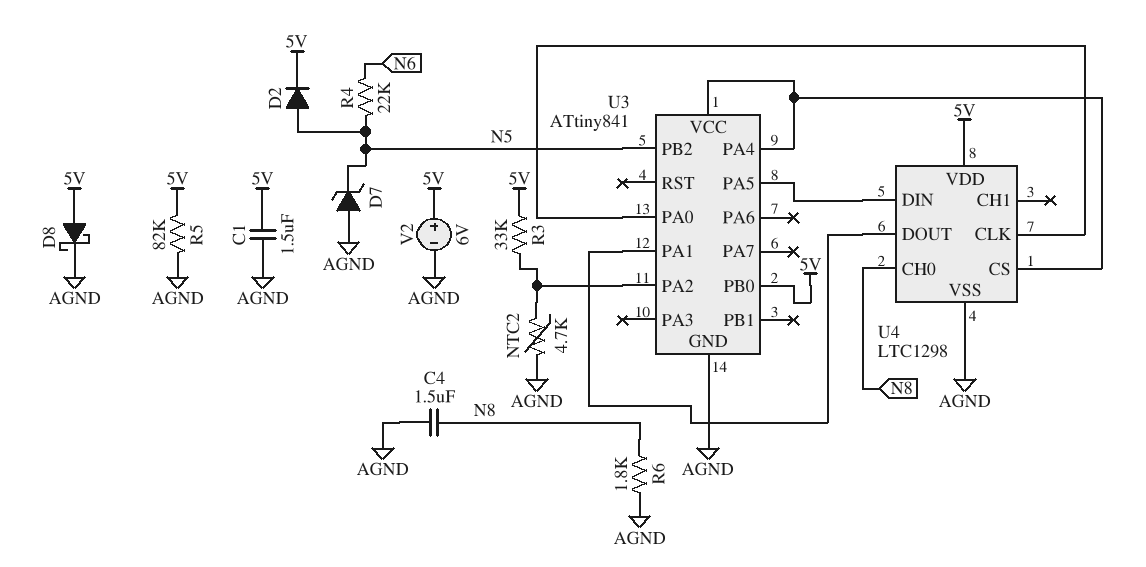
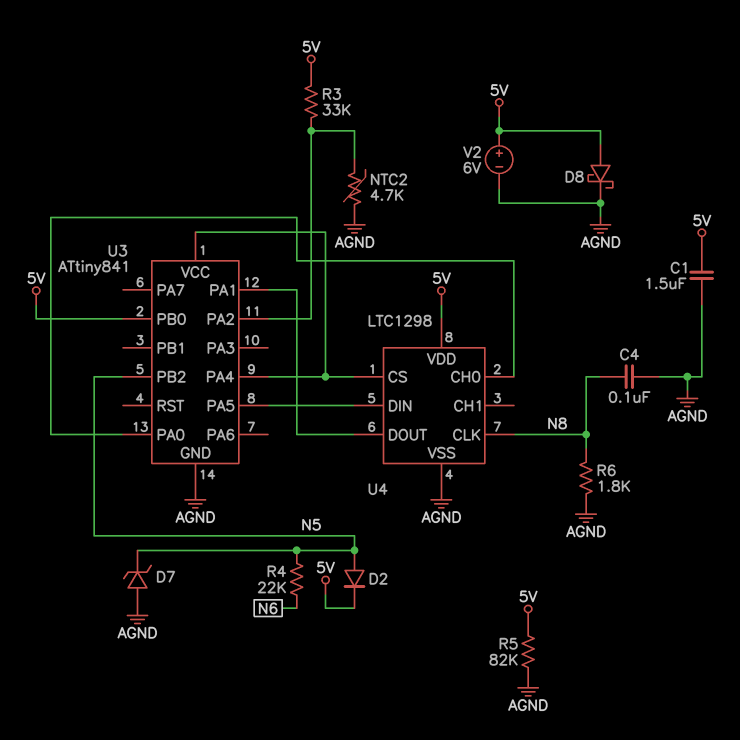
C4: 1.5uF (AGND, N8) -> 100nF (AGND, N8)
U4 pin CH0: N8 -> U3/PA0
U4 pin CLK: U3/PA0 -> N8

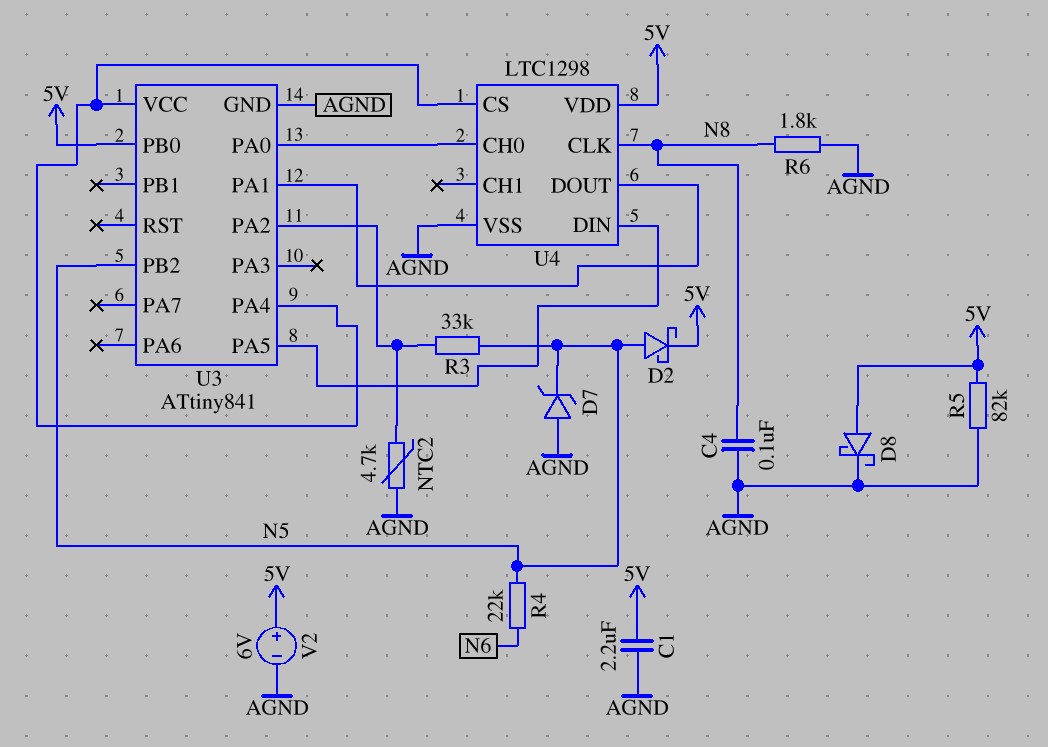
C1: 1.5uF (5V, AGND) -> 2.2uF (5V, AGND)
D2: diode (A N5, K 5V) -> schottky (A N5, K 5V)
R3: 33k (5V, U3/PA2) -> 33k (N5, U3/PA2)

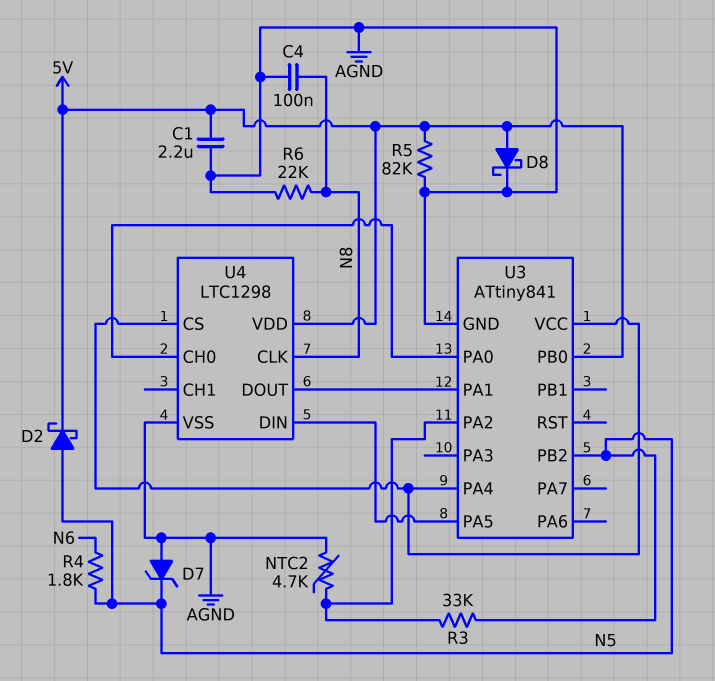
R4: 22k (N5, N6) -> 1.8k (N5, N6)
R6: 1.8k (AGND, N8) -> 22k (AGND, N8)
V2: 6V (plus 5V, minus AGND) -> none

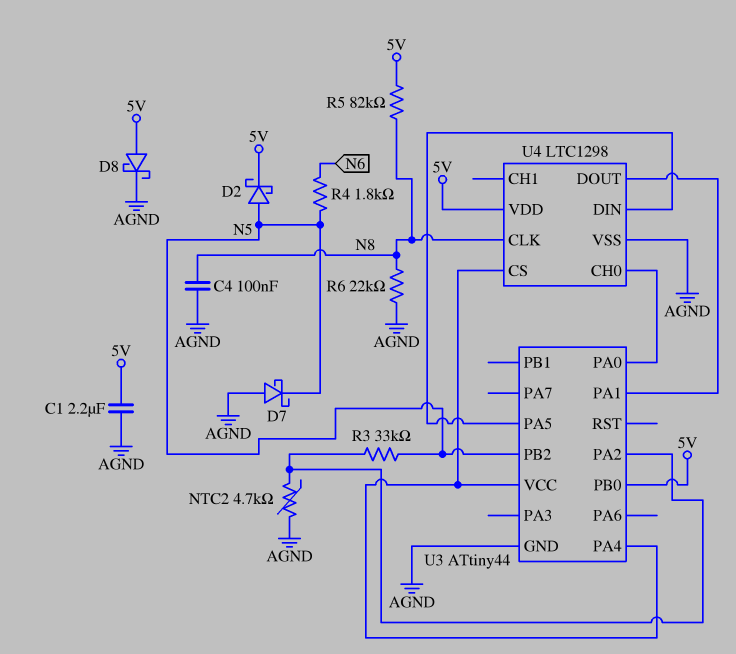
D7: zener (A AGND, K N5) -> schottky (A AGND, K N5)
R5: 82k (5V, AGND) -> 82k (5V, N8)
U3: ATtiny841 -> ATtiny44

